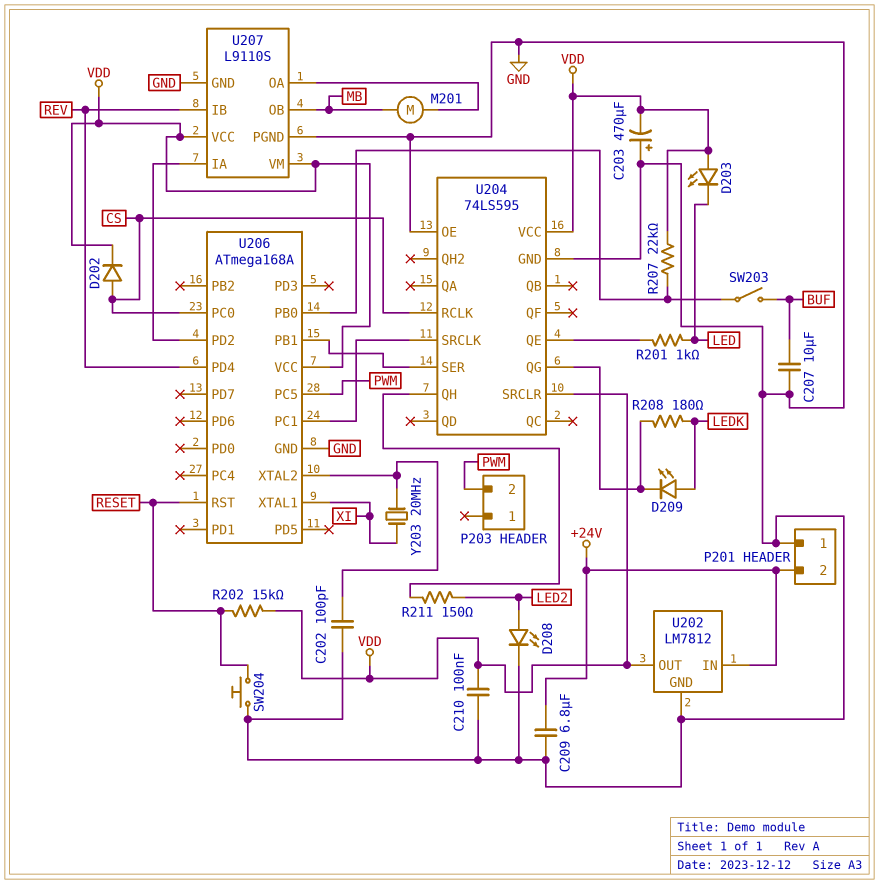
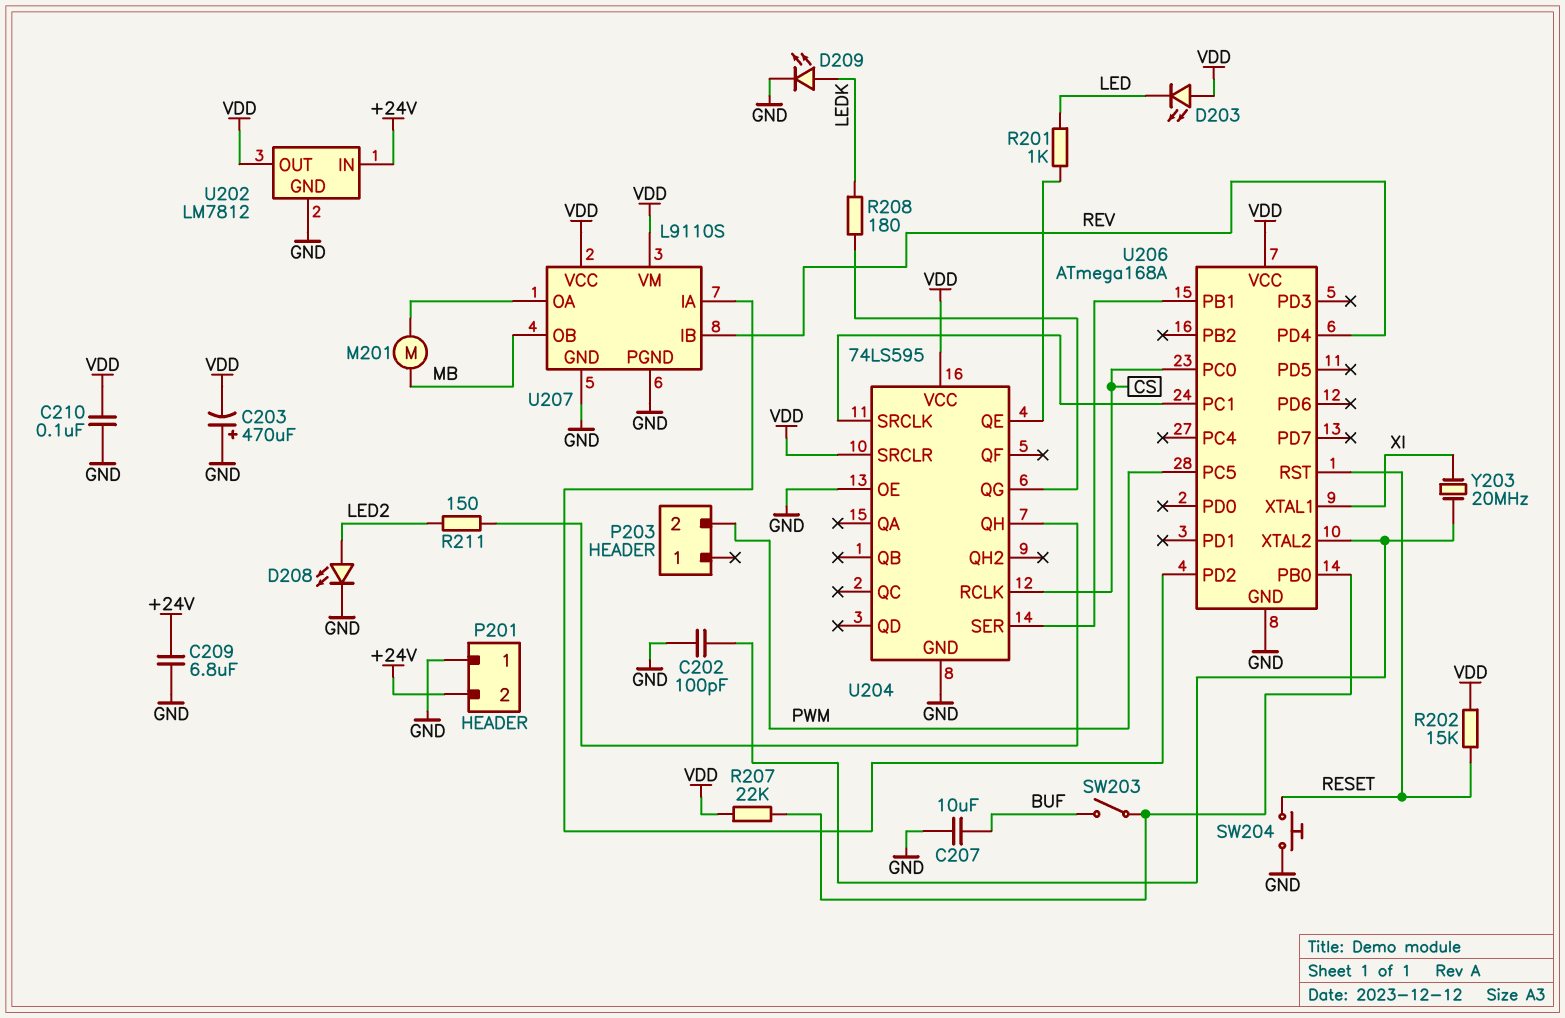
D202: diode (A CS, K VDD) -> none
D209: LED (A LEDK, K U204/QG) -> LED (A LEDK, K GND)

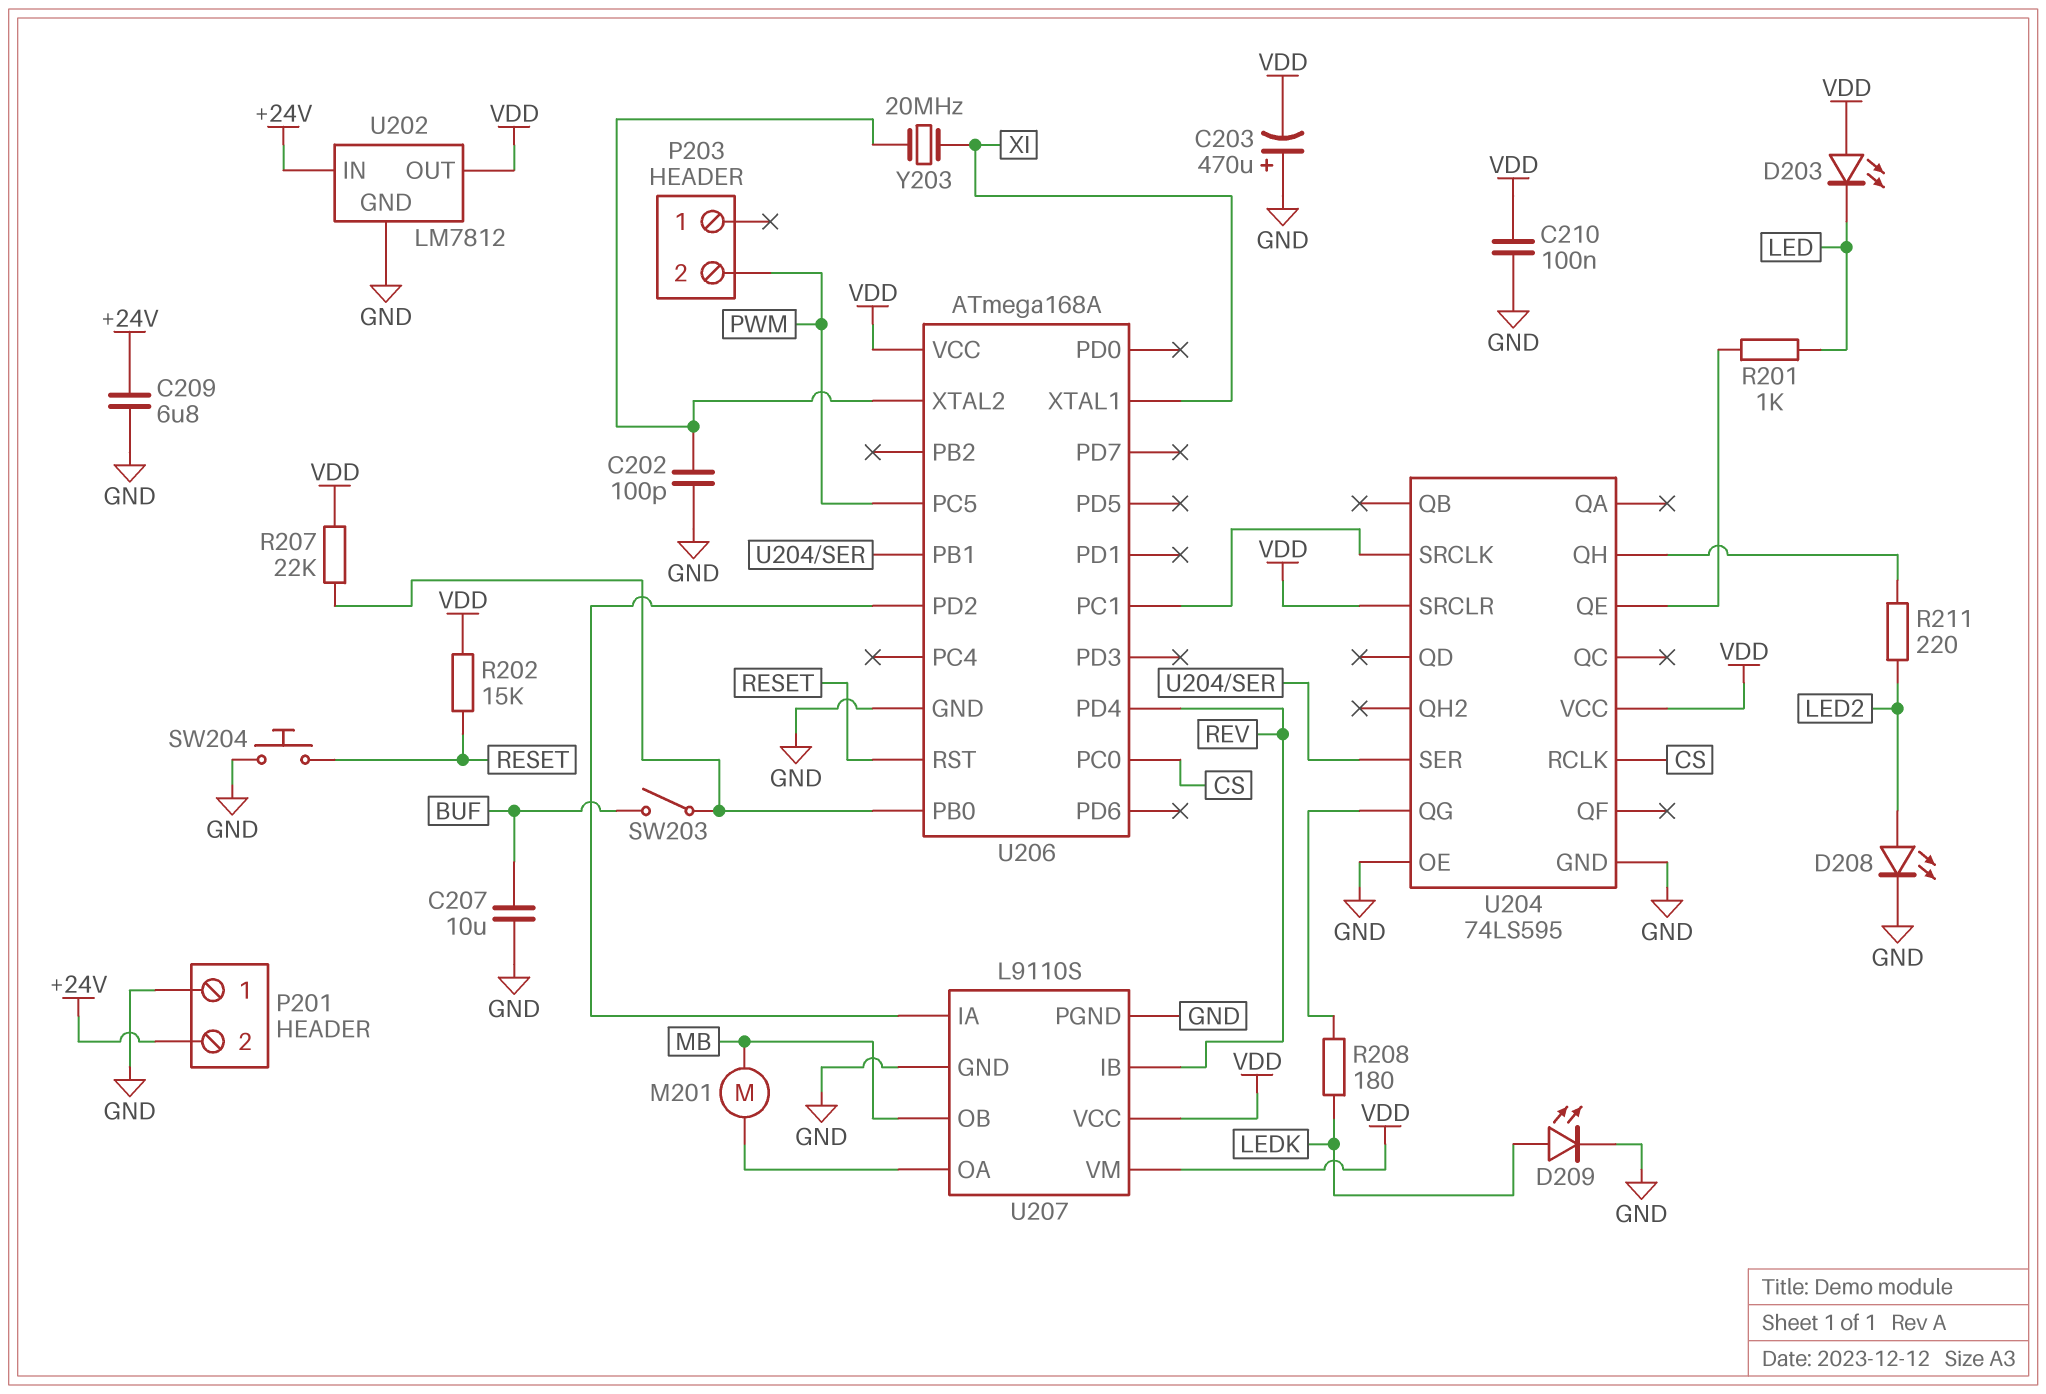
R211: 150 (LED2, U204/QH) -> 220 (LED2, U204/QH)

